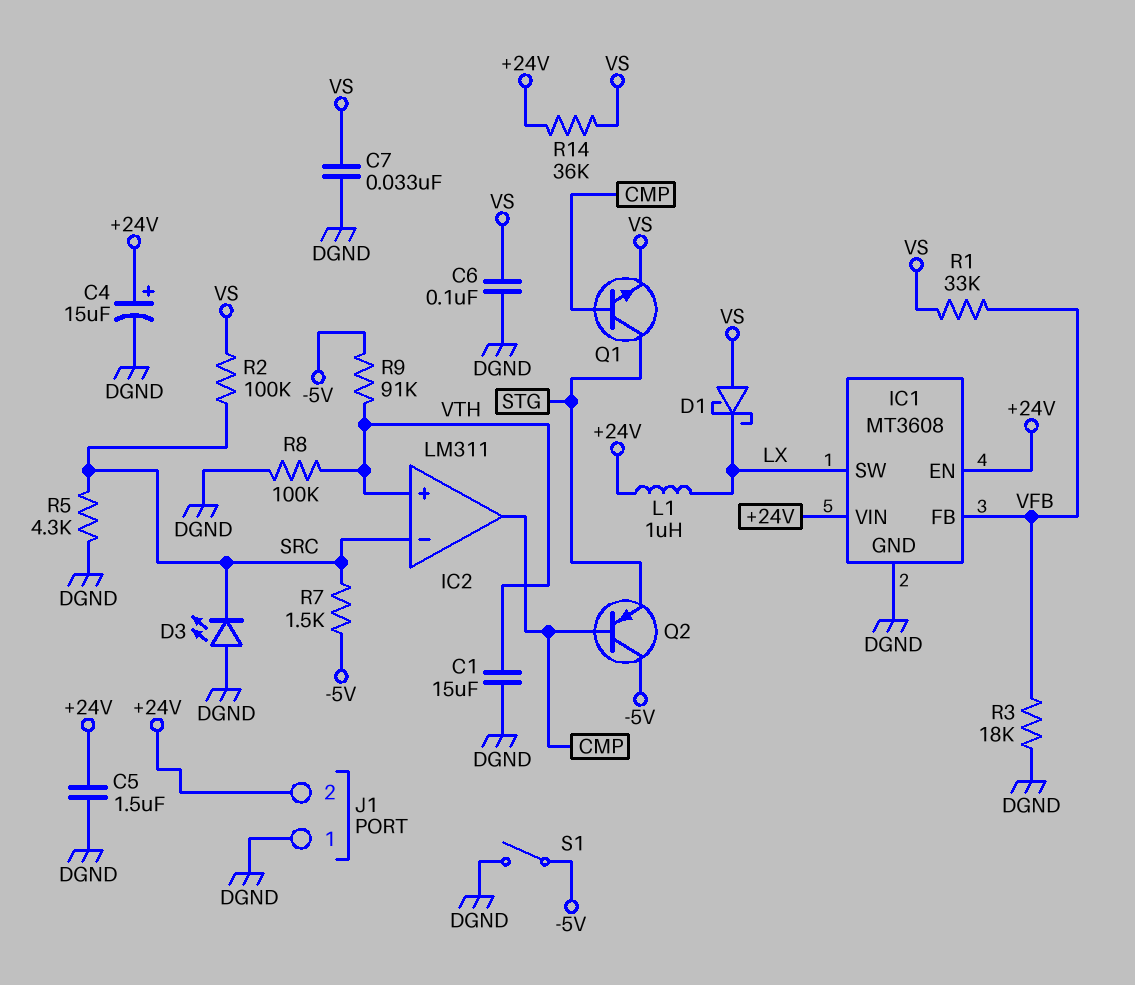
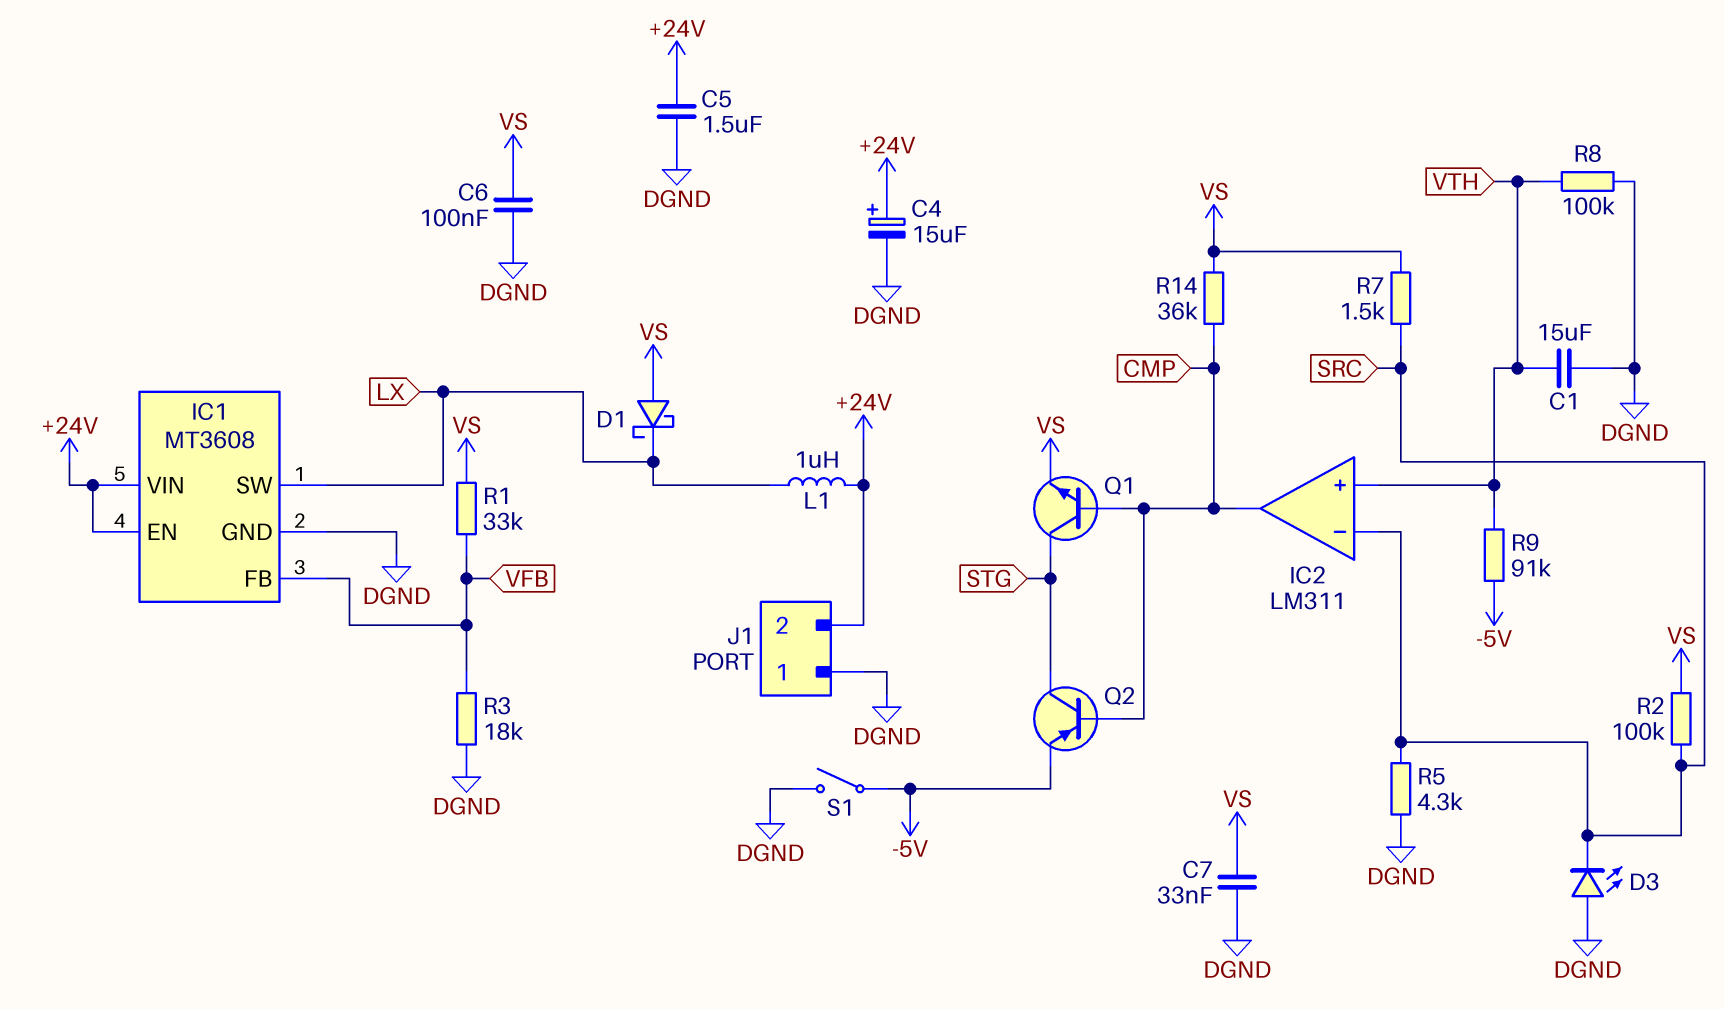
Q2: PNP (B CMP, C -5V, E STG) -> PNP (B CMP, C STG, E -5V)
R7: 1.5k (-5V, SRC) -> 1.5k (SRC, VS)
R14: 36k (+24V, VS) -> 36k (CMP, VS)

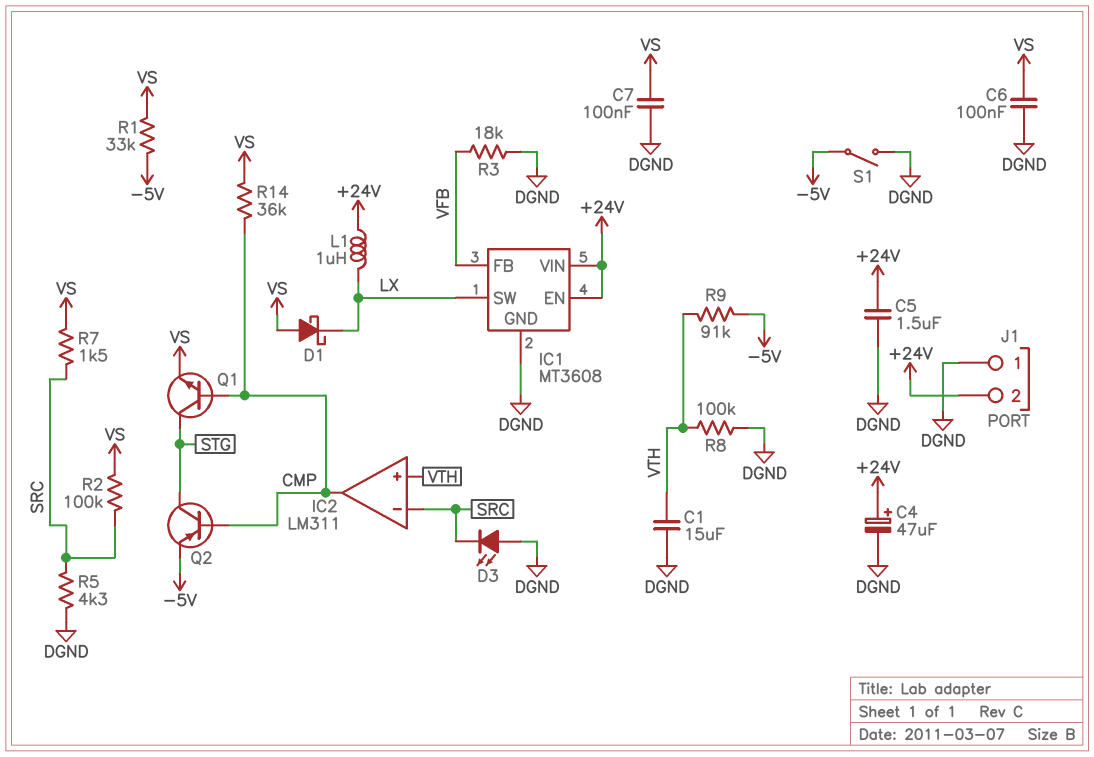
C4: 15uF (plus +24V, minus DGND) -> 47uF (plus +24V, minus DGND)
C7: 33nF (DGND, VS) -> 100nF (DGND, VS)
R1: 33k (VFB, VS) -> 33k (-5V, VS)

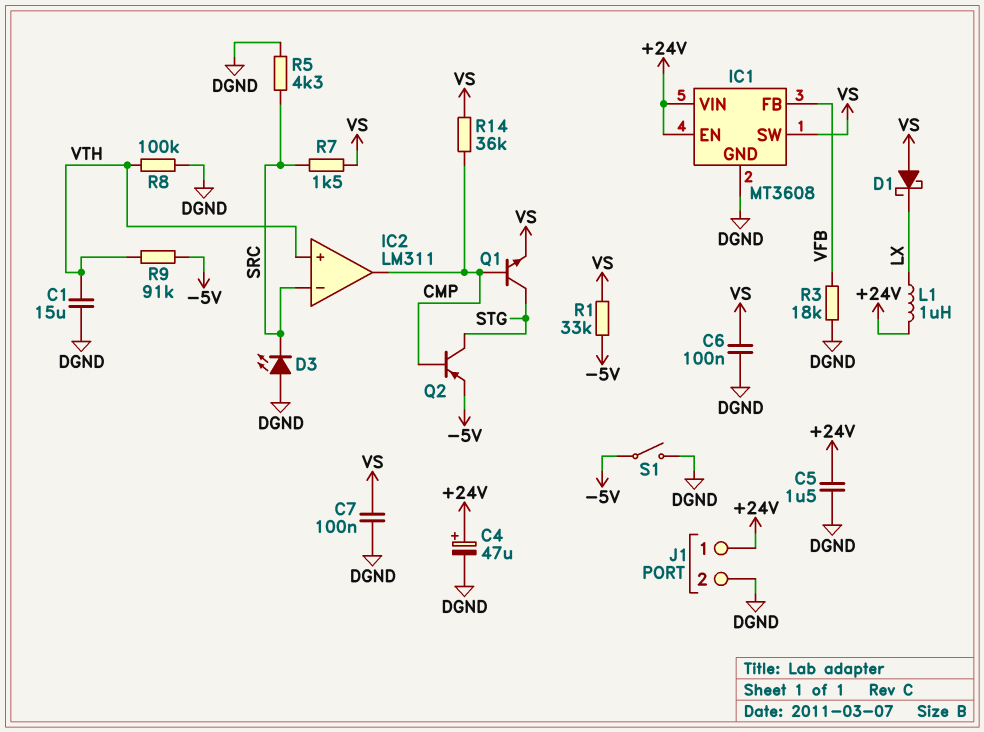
IC1 pin SW: LX -> VS
J1 pin 1: DGND -> +24V
J1 pin 2: +24V -> DGND
R2: 100k (SRC, VS) -> none

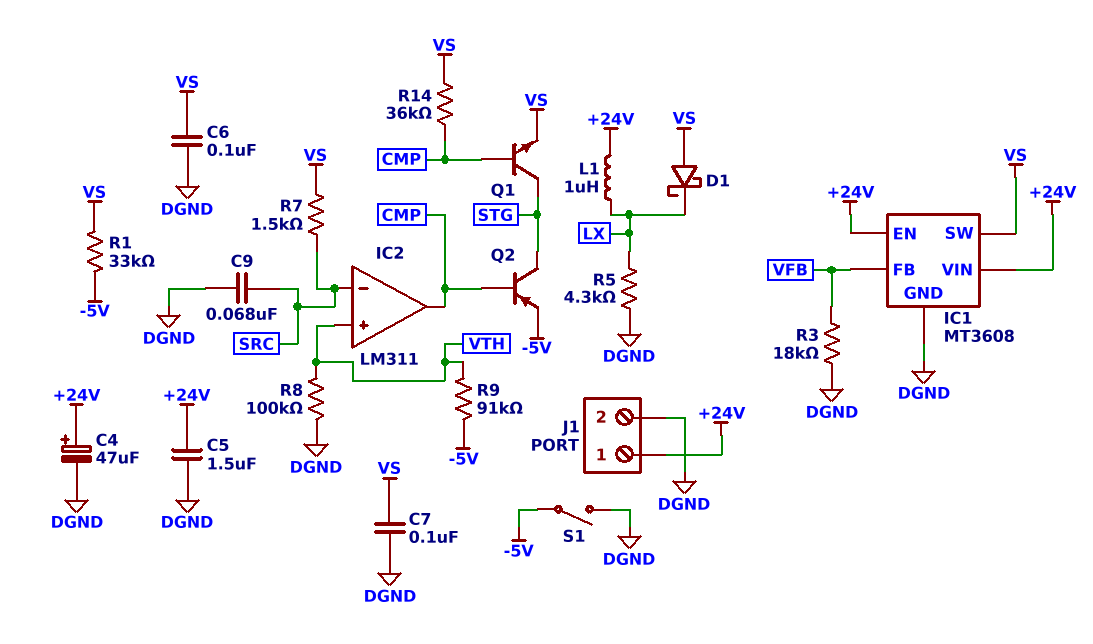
C1: 15uF (DGND, VTH) -> none
C9: none -> 68nF (DGND, SRC)
D3: LED (A DGND, K SRC) -> none
R5: 4.3k (DGND, SRC) -> 4.3k (DGND, LX)

